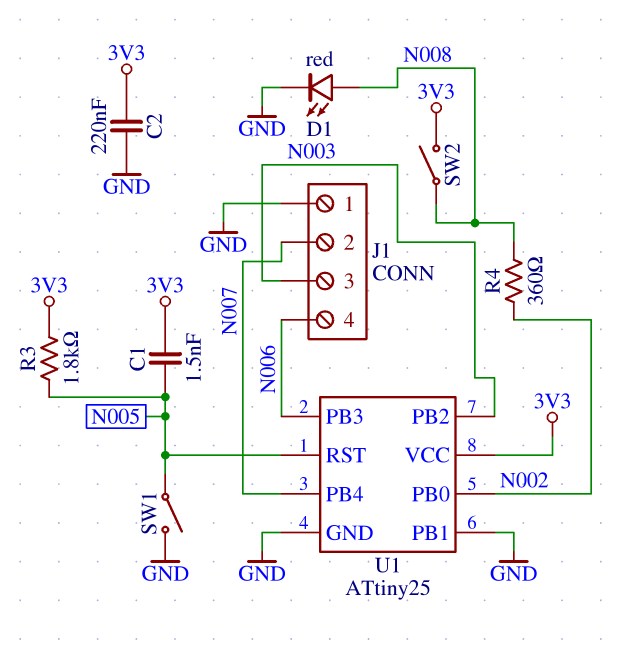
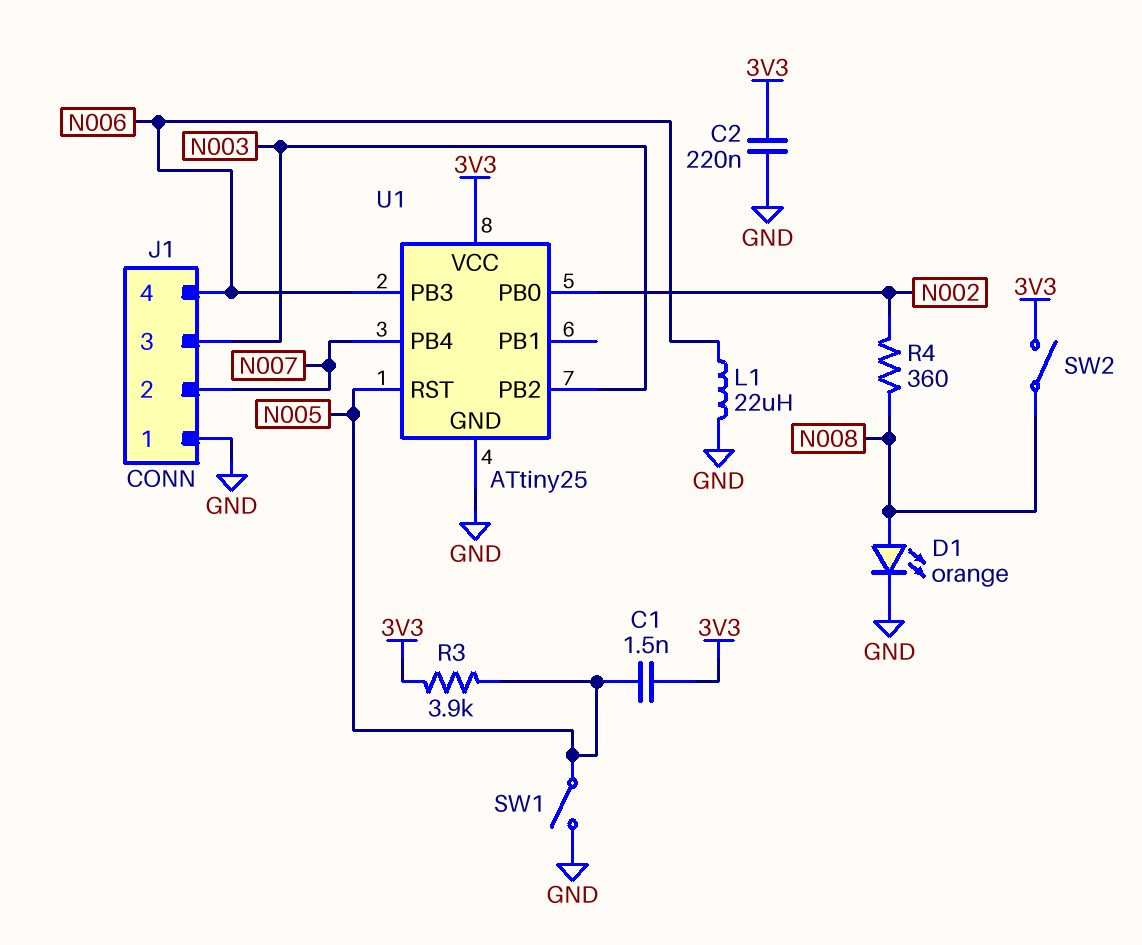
D1: LED red (A N008, K GND) -> LED orange (A N008, K GND)
L1: none -> 22uH (GND, N006)
R3: 1.8k (3V3, N005) -> 3.9k (3V3, N005)
U1 pin PB1: GND -> none

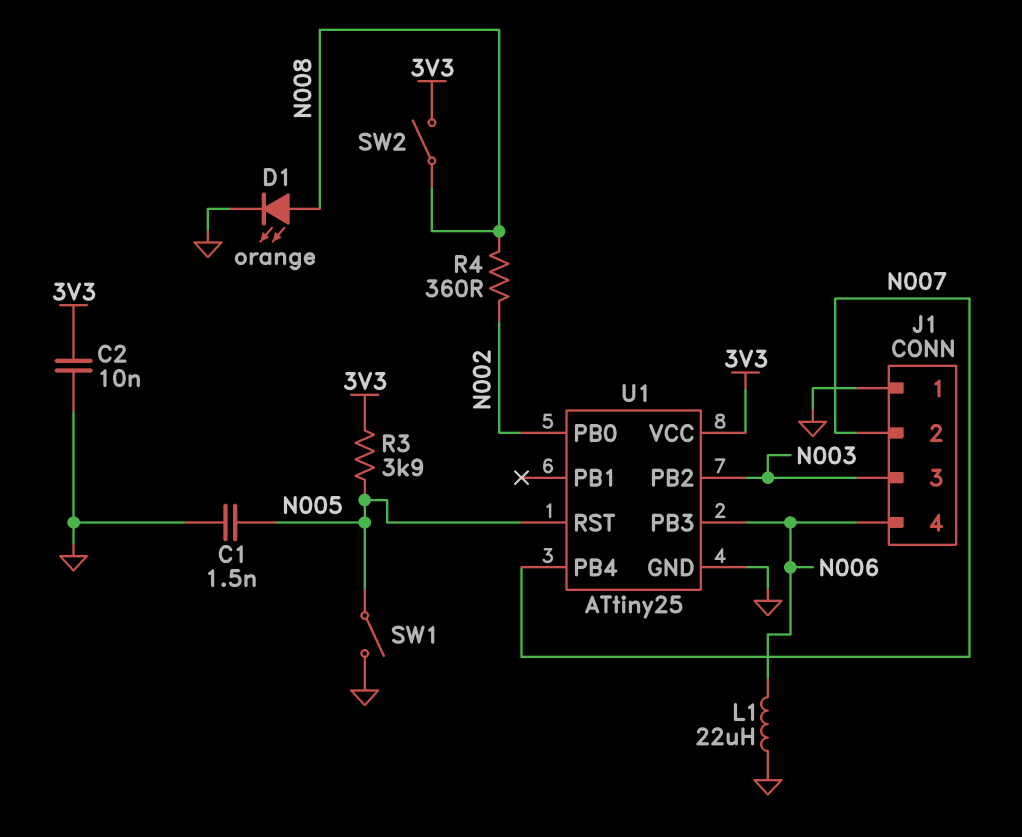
C1: 1.5nF (3V3, N005) -> 1.5nF (GND, N005)
C2: 220nF (3V3, GND) -> 10nF (3V3, GND)

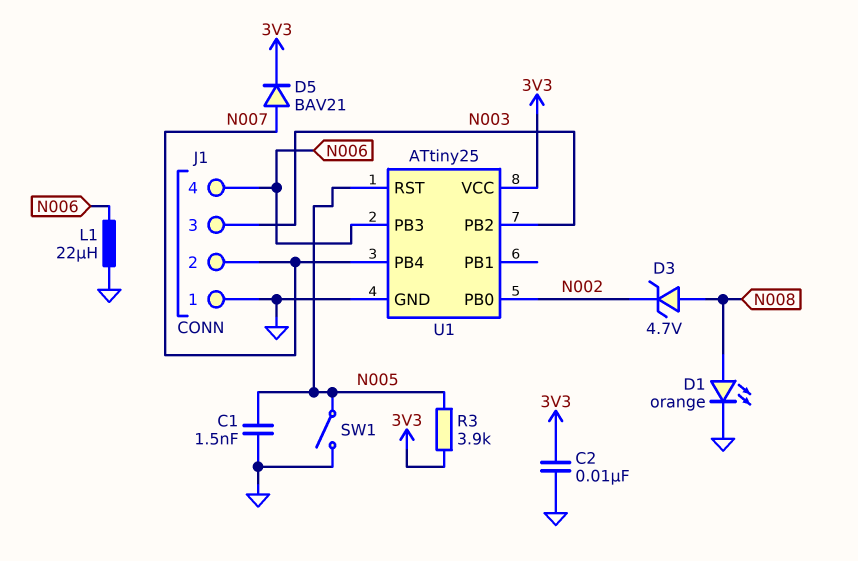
D3: none -> zener 4.7V (A N008, K N002)
D5: none -> diode BAV21 (A N007, K 3V3)
R4: 360 (N002, N008) -> none
SW2: switch (3V3, N008) -> none

